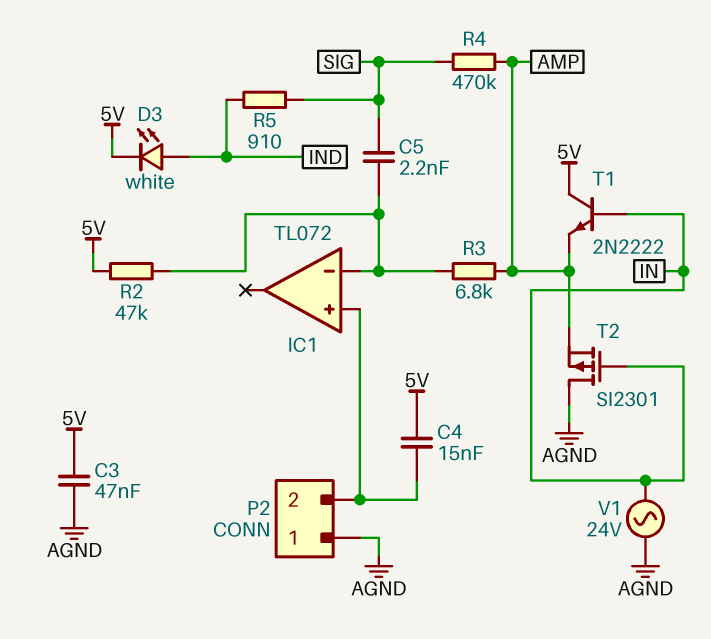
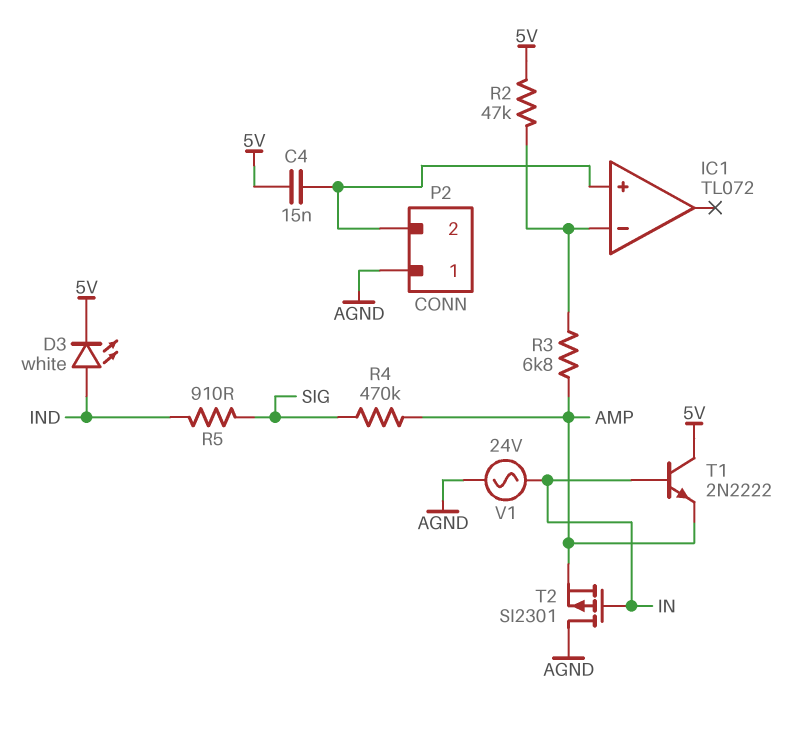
C3: 47nF (5V, AGND) -> none
C5: 2.2nF (IC1/in-, SIG) -> none

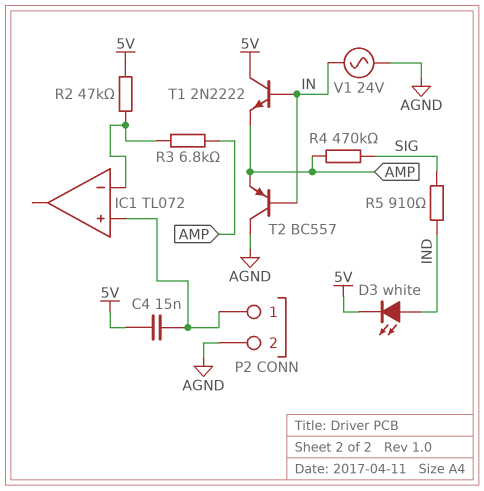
P2 pin 1: AGND -> IC1/in+
P2 pin 2: IC1/in+ -> AGND
T2: PMOS SI2301 (G IN, D AGND, S AMP) -> PNP BC557 (B IN, C AGND, E AMP)

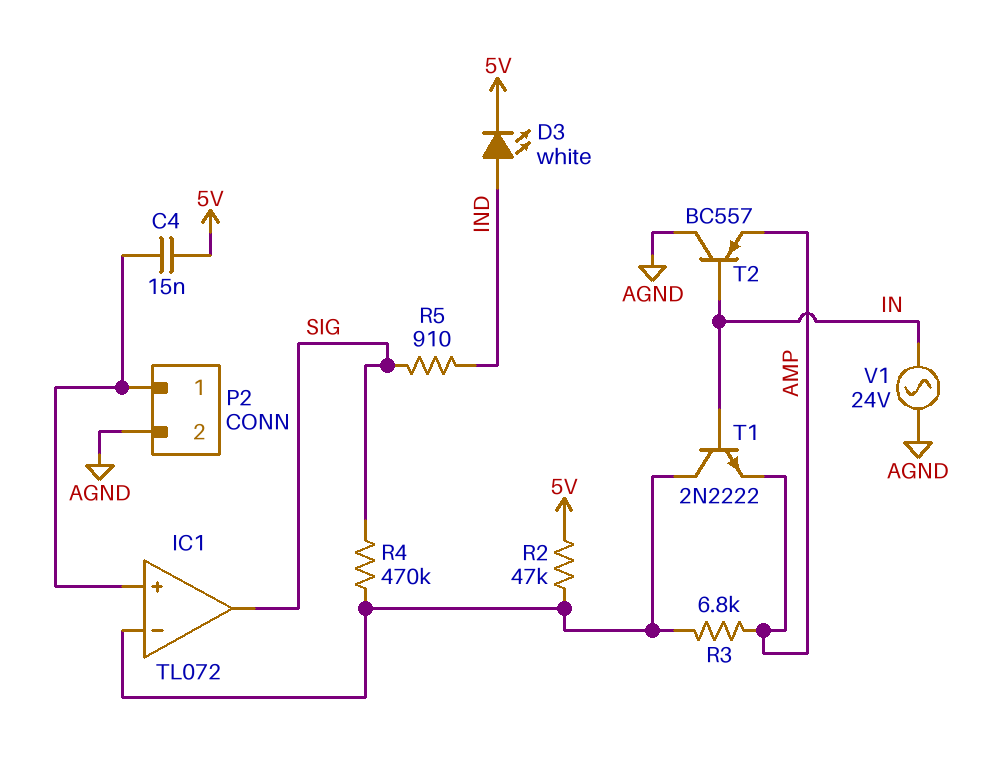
IC1 pin out: none -> SIG
R4: 470k (AMP, SIG) -> 470k (IC1/in-, SIG)
T1: NPN 2N2222 (B IN, C 5V, E AMP) -> NPN 2N2222 (B IN, C IC1/in-, E AMP)

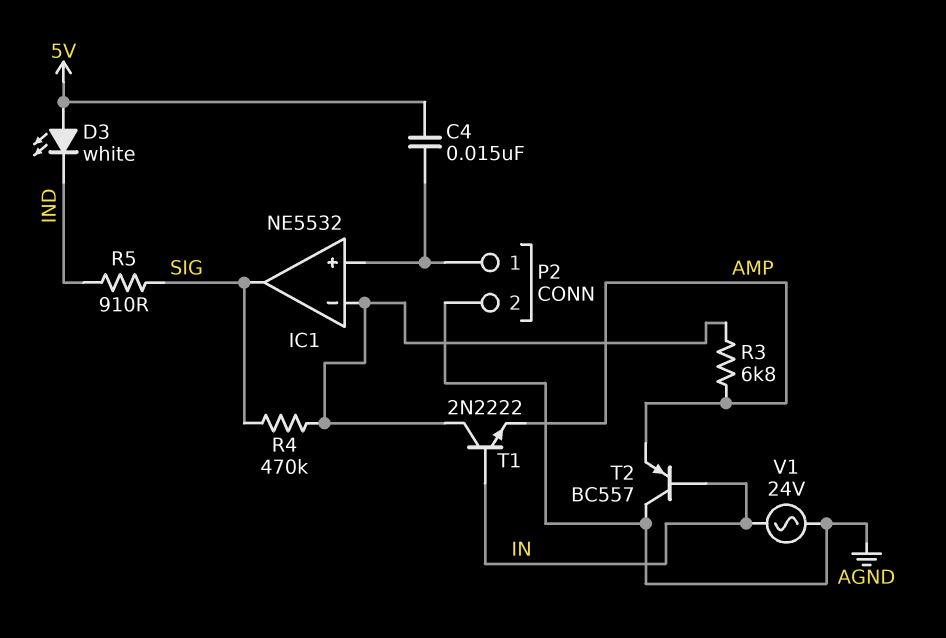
D3: LED white (A IND, K 5V) -> LED white (A 5V, K IND)
IC1: TL072 -> NE5532
R2: 47k (5V, IC1/in-) -> none

